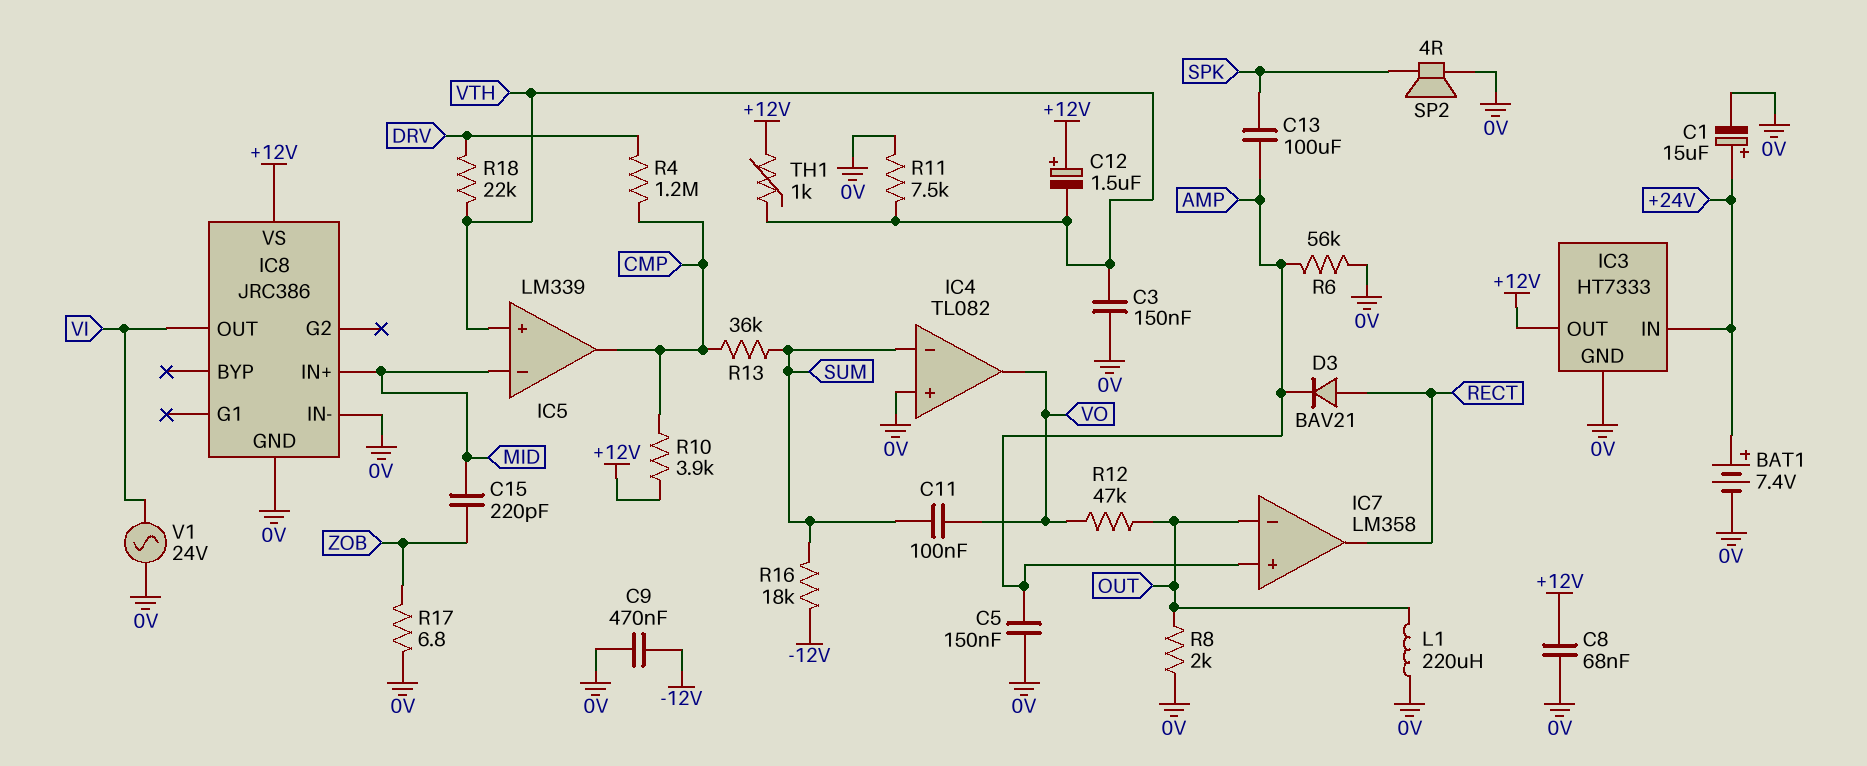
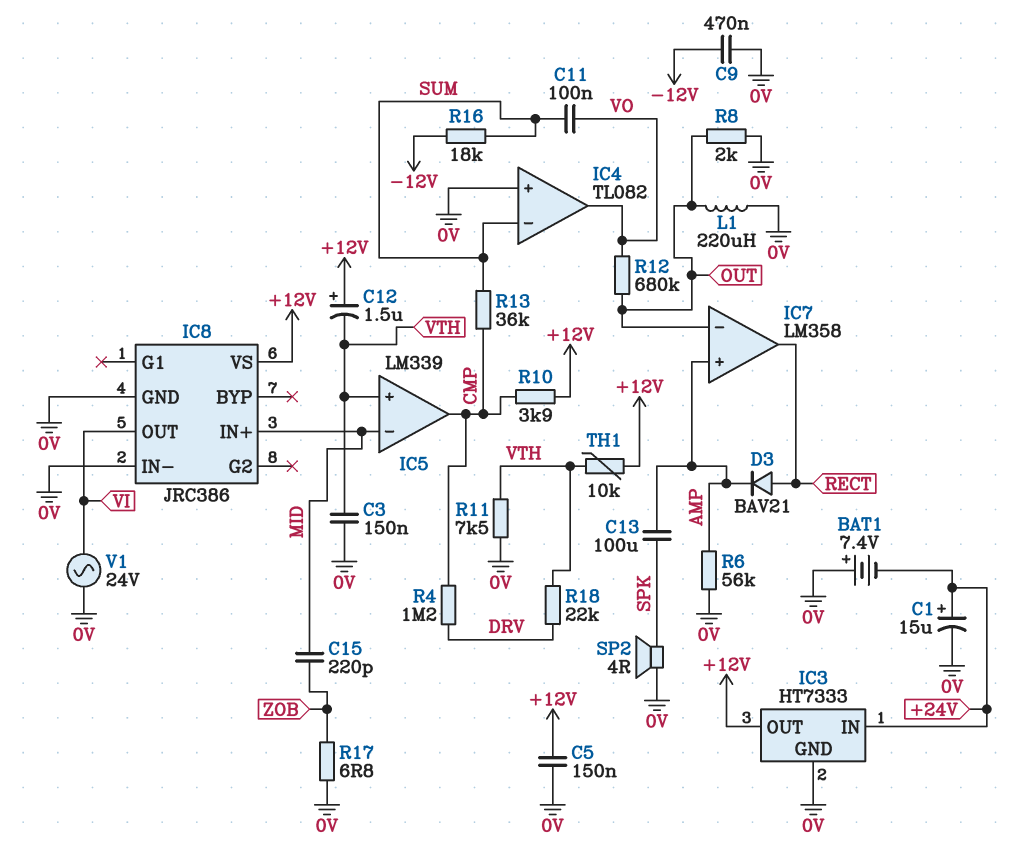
BAT1: 7.4V (plus +24V, minus 0V) -> 7.4V (plus 0V, minus +24V)
C5: 150nF (0V, AMP) -> 150nF (+12V, 0V)
C8: 68nF (+12V, 0V) -> none
R12: 47k (OUT, VO) -> 680k (OUT, VO)
TH1: 1k (+12V, VTH) -> 10k (+12V, VTH)

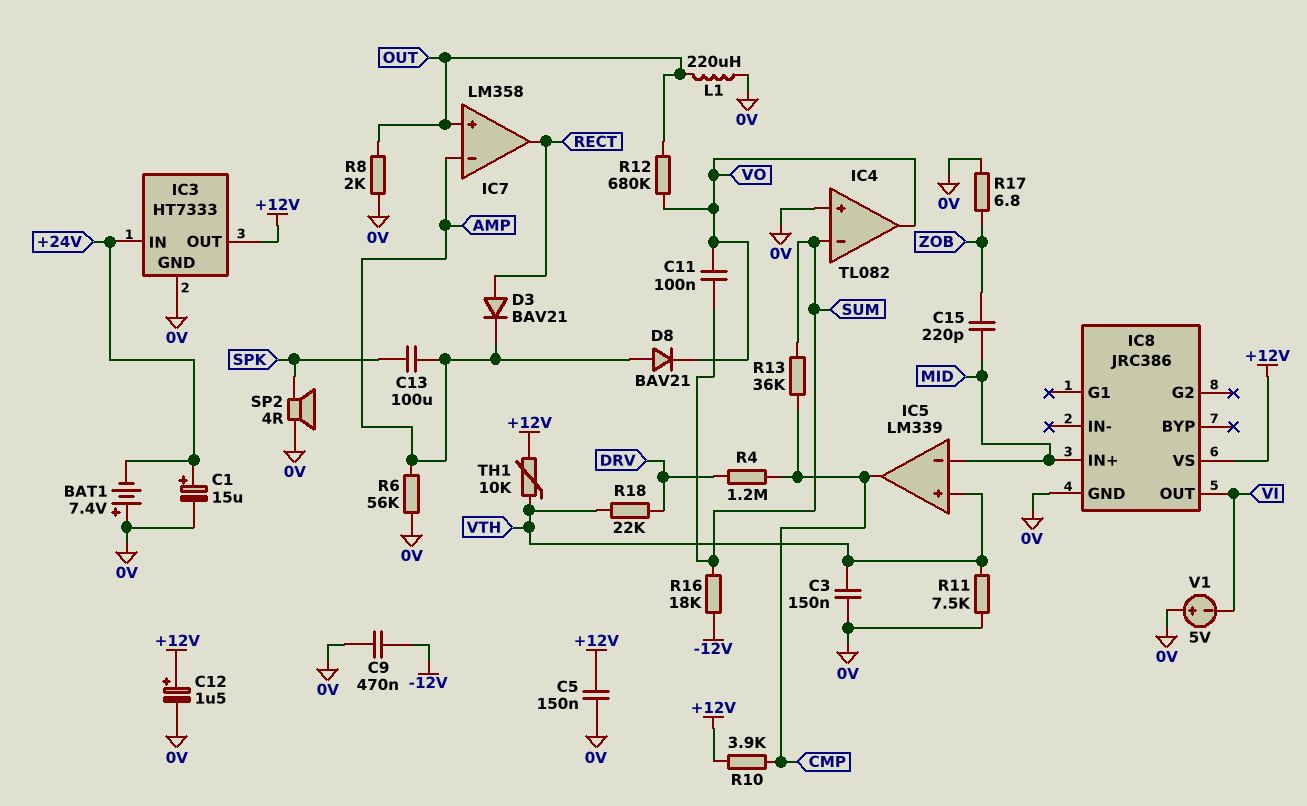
C12: 1.5uF (plus +12V, minus VTH) -> 1.5uF (plus +12V, minus 0V)
D8: none -> diode BAV21 (A AMP, K VO)
IC7 pin in+: AMP -> OUT
IC7 pin in-: OUT -> AMP
IC8 pin IN-: 0V -> none
V1: AC 24V (0V, VI) -> 5V (plus 0V, minus VI)

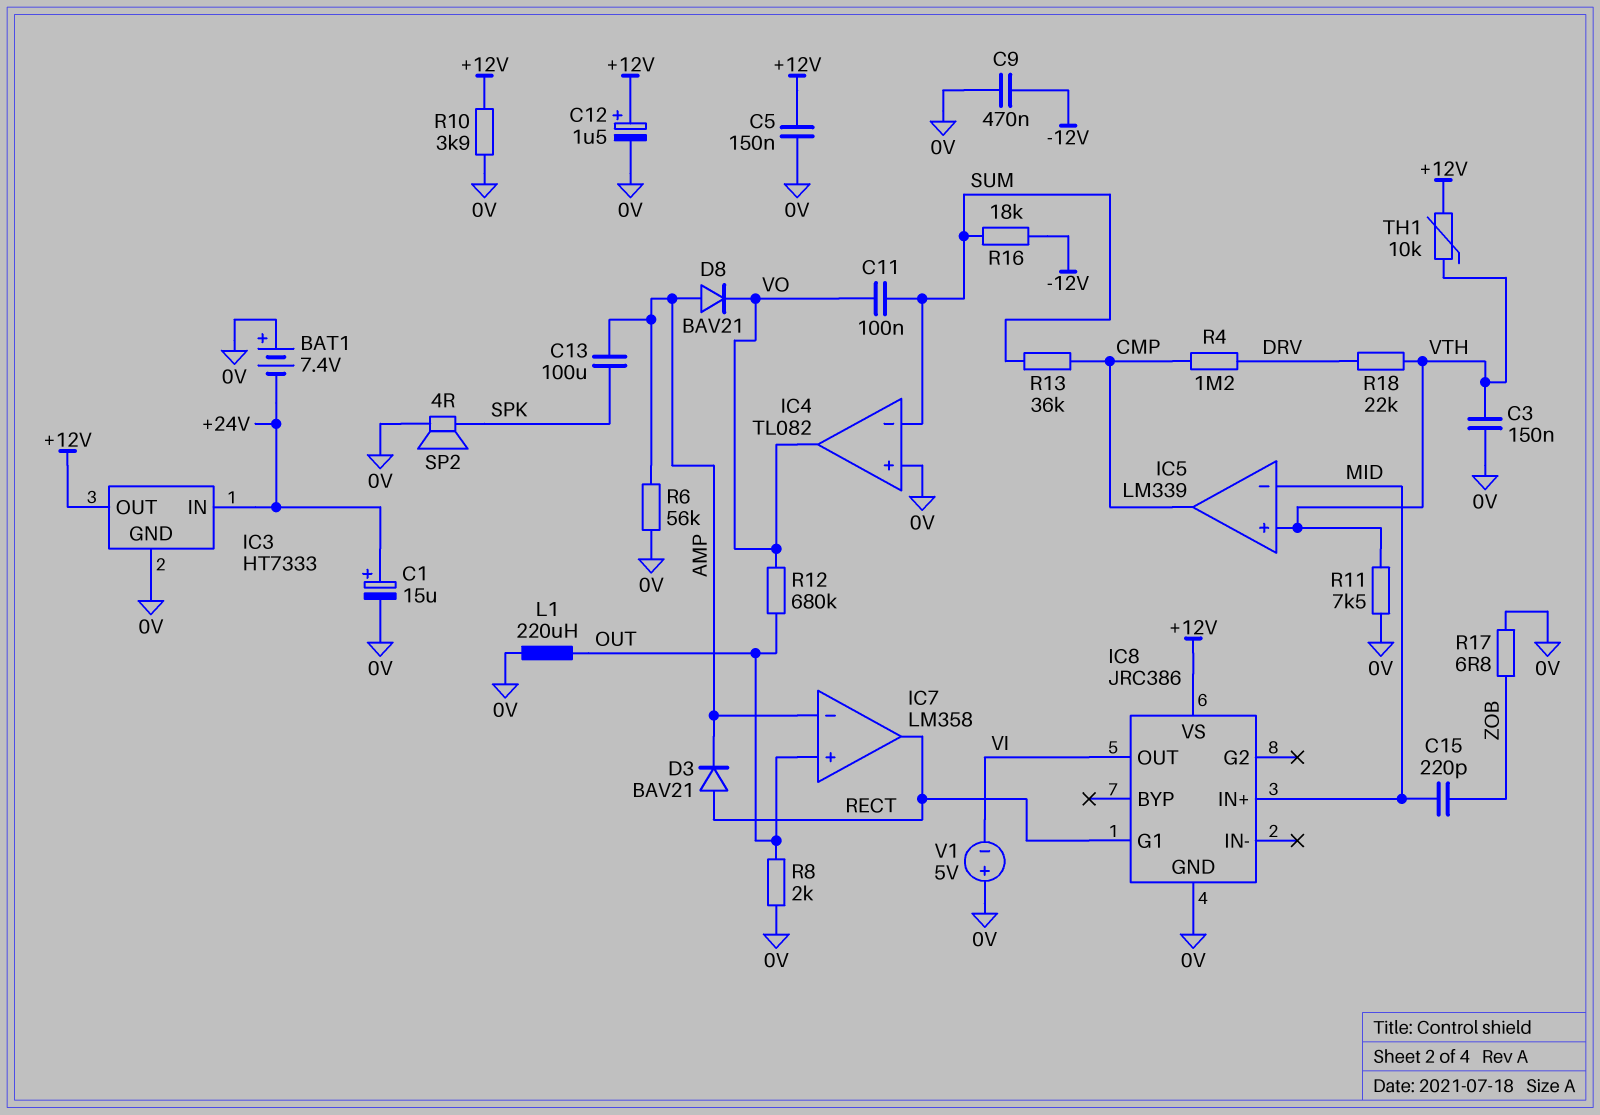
IC8 pin G1: none -> RECT
R10: 3.9k (+12V, CMP) -> 3.9k (+12V, 0V)

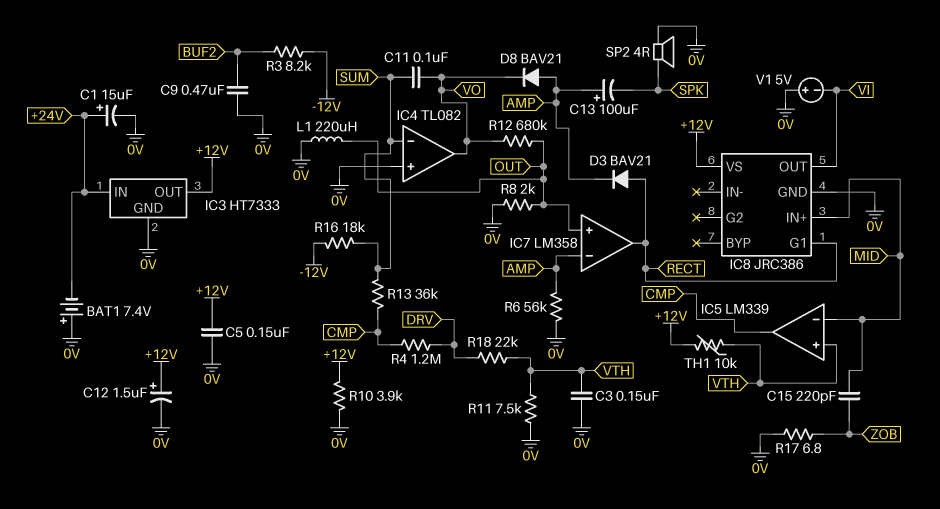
C9: 470nF (-12V, 0V) -> 470nF (0V, BUF2)
C13: 100uF (AMP, SPK) -> 100uF (plus AMP, minus SPK)
R3: none -> 8.2k (-12V, BUF2)

